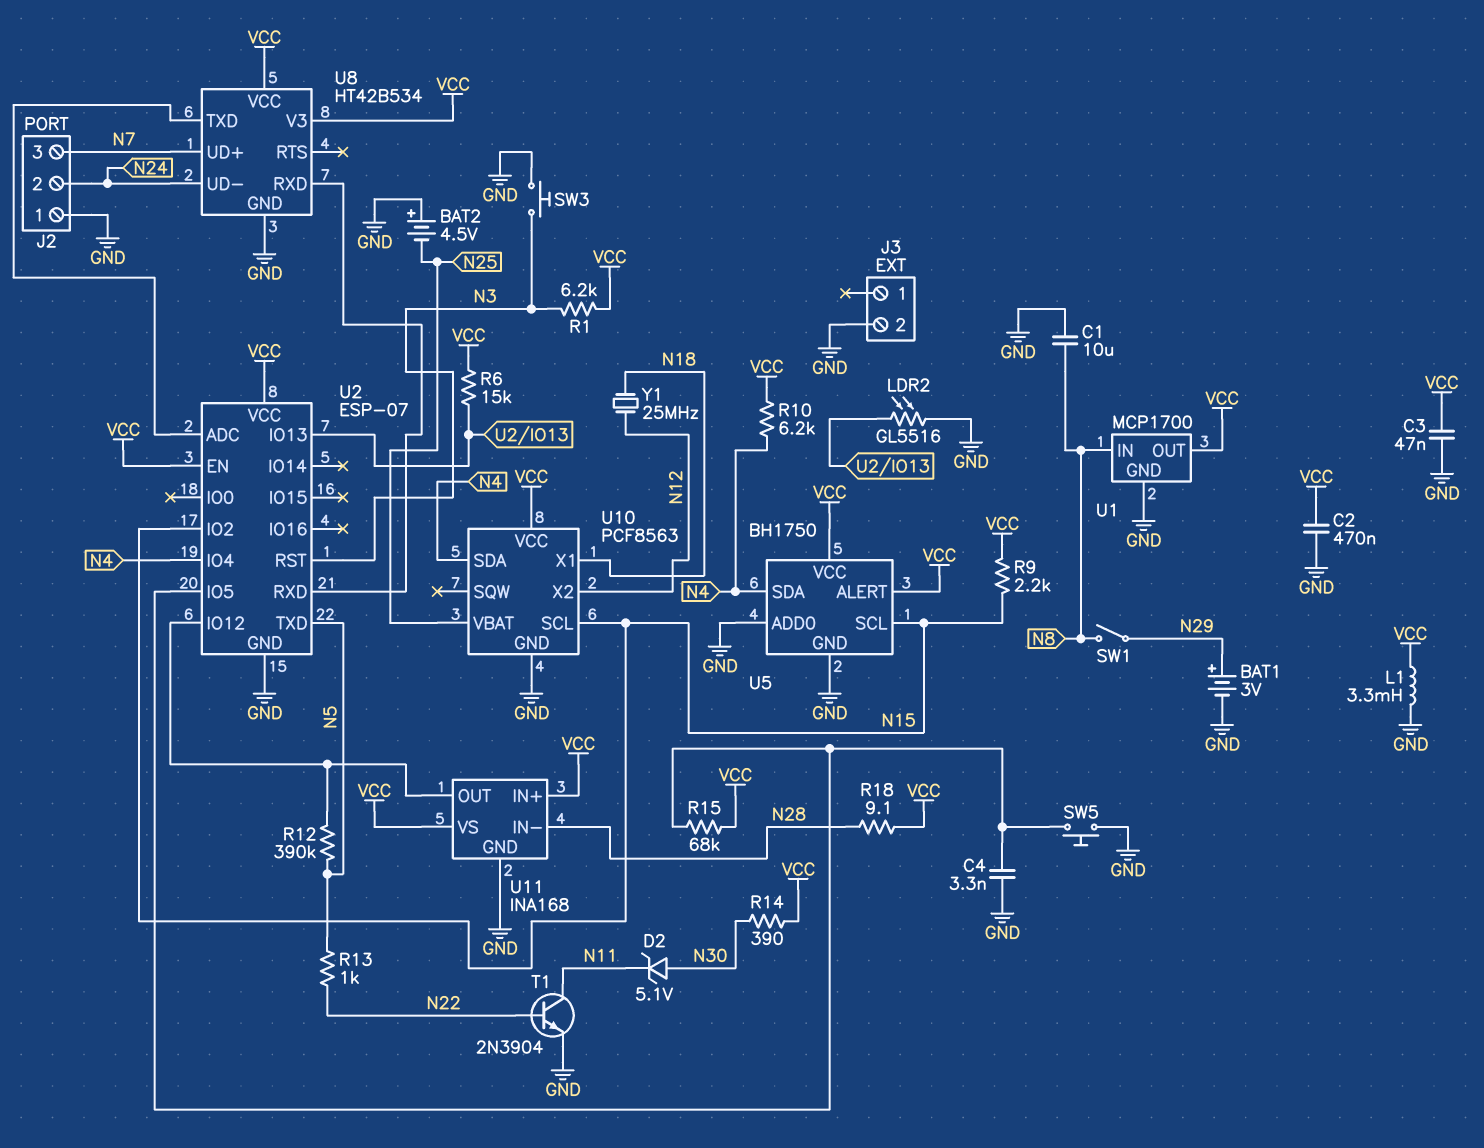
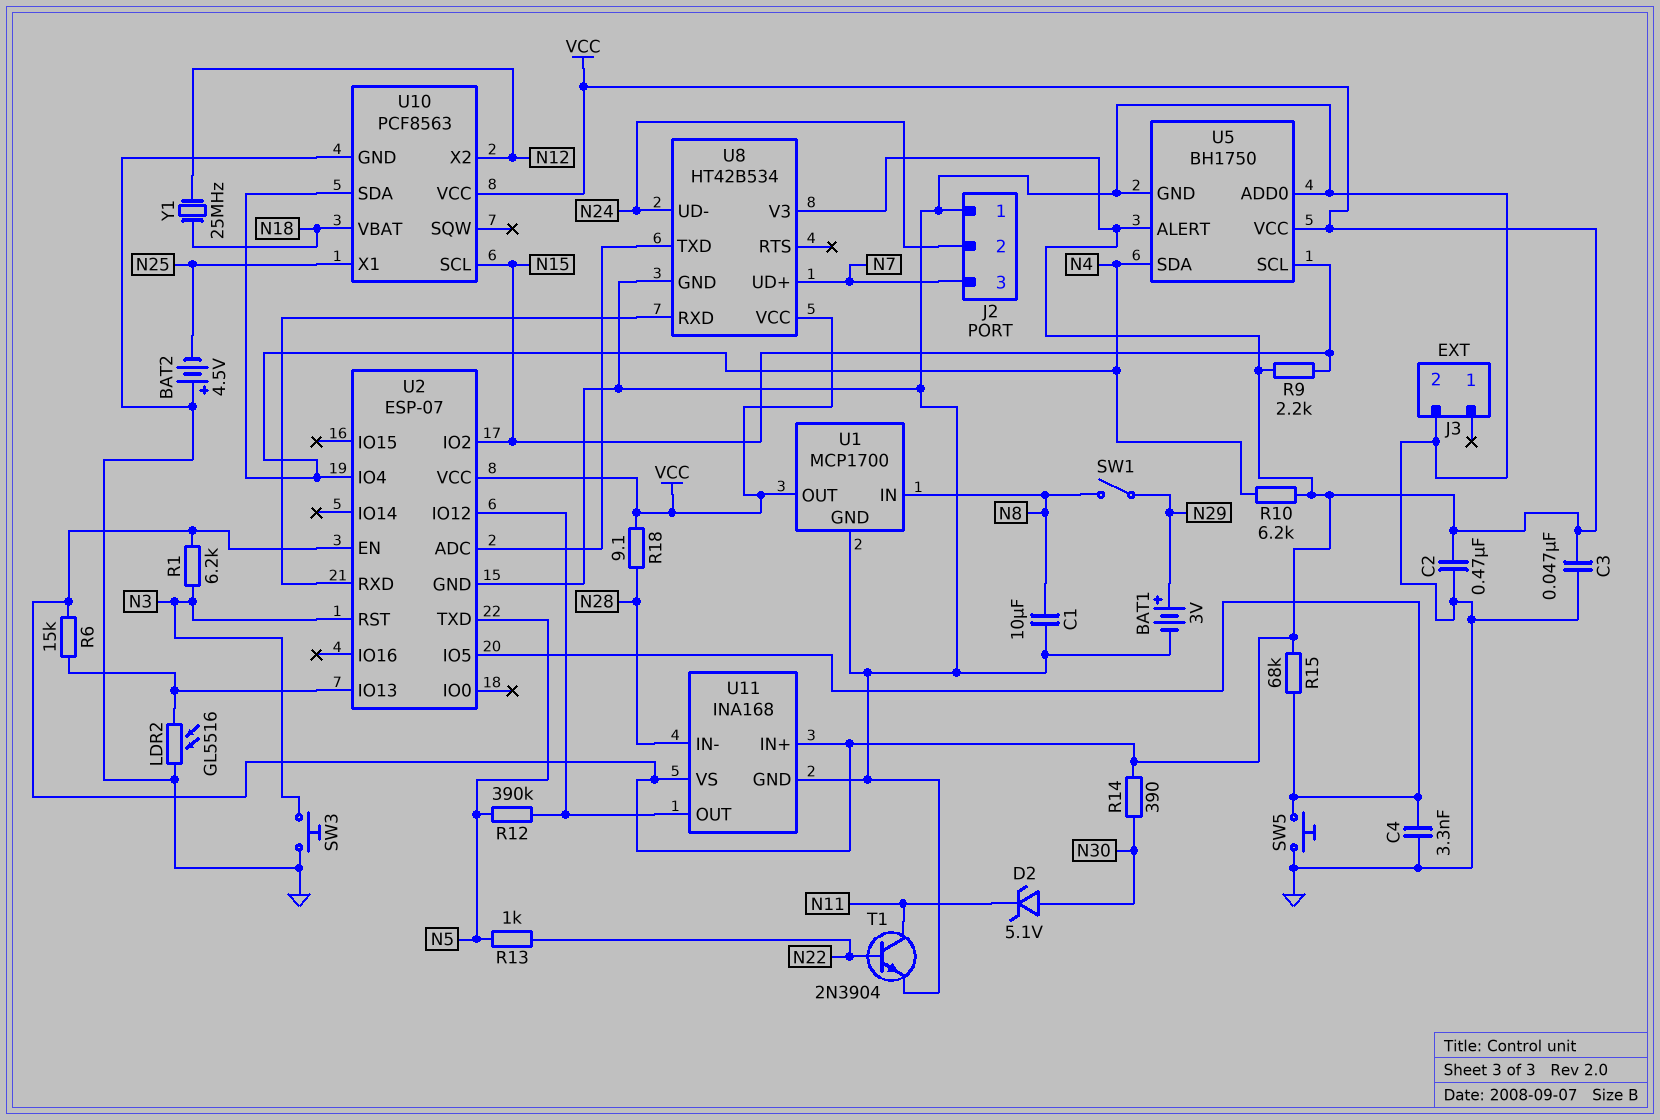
L1: 3.3mH (GND, VCC) -> none
U10 pin VBAT: N25 -> N18
U10 pin X1: N18 -> N25

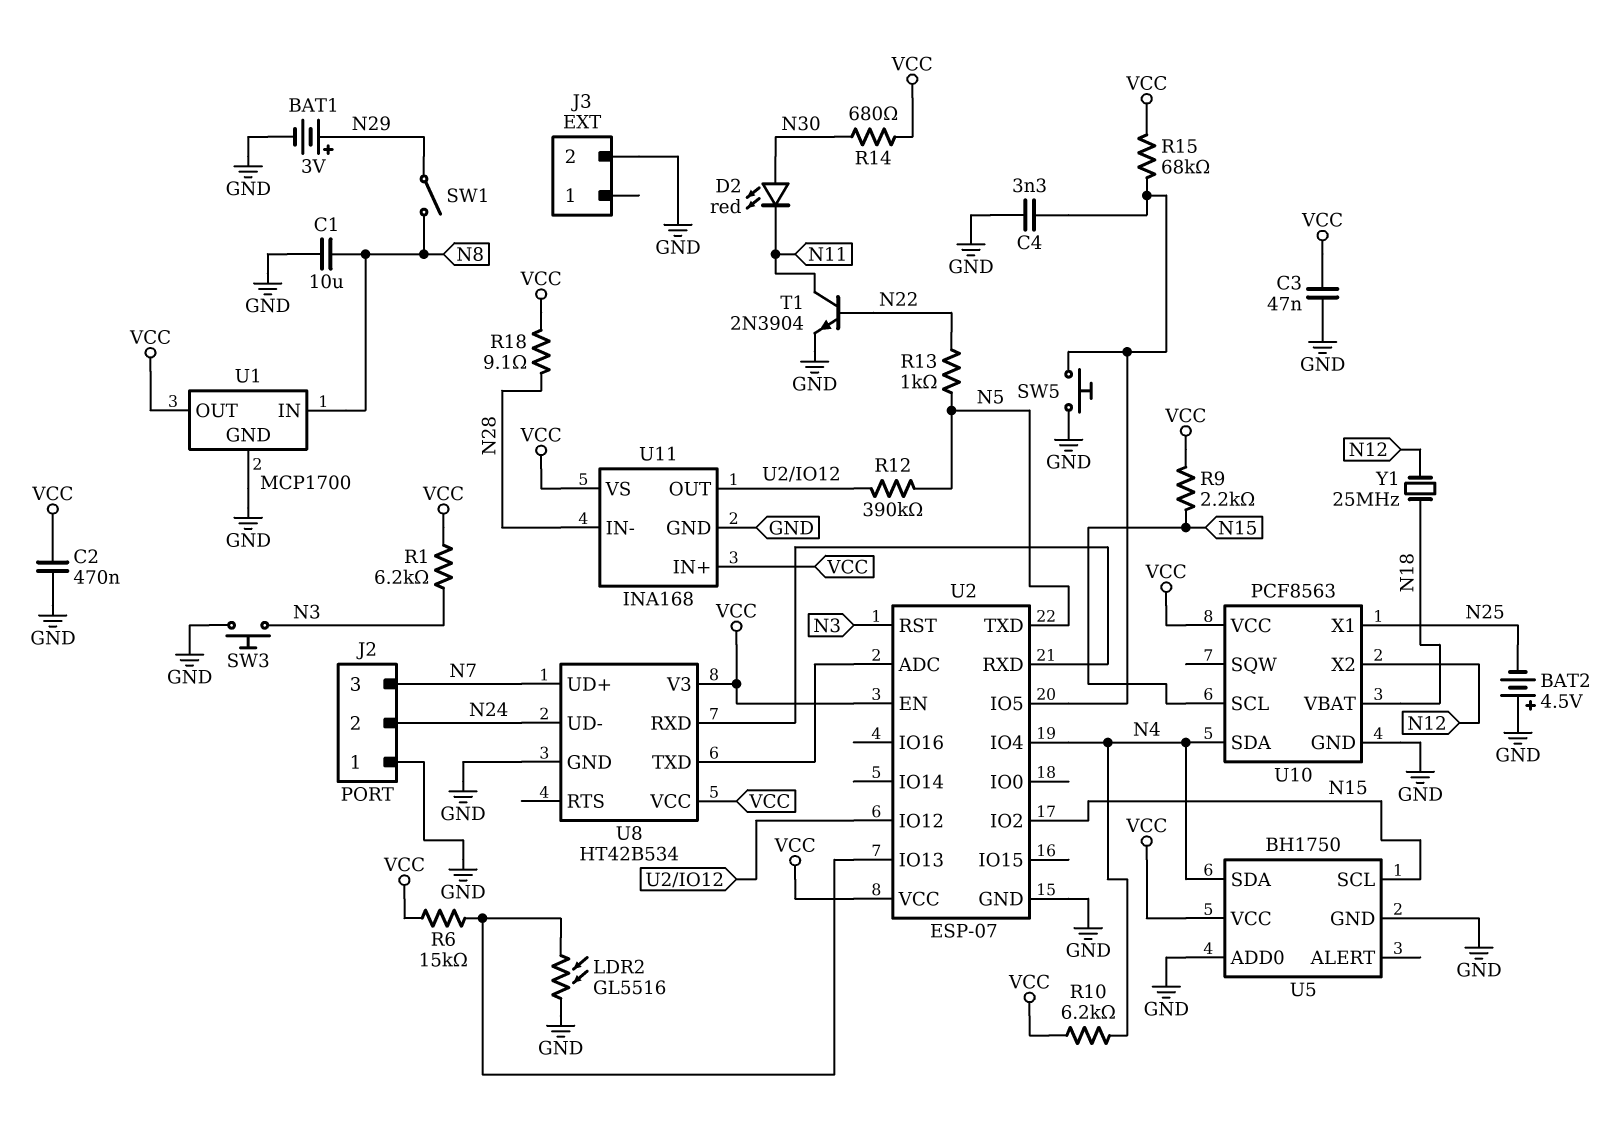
D2: zener 5.1V (A N30, K N11) -> LED red (A N30, K N11)
R14: 390 (N30, VCC) -> 680 (N30, VCC)
U5 pin ALERT: VCC -> none

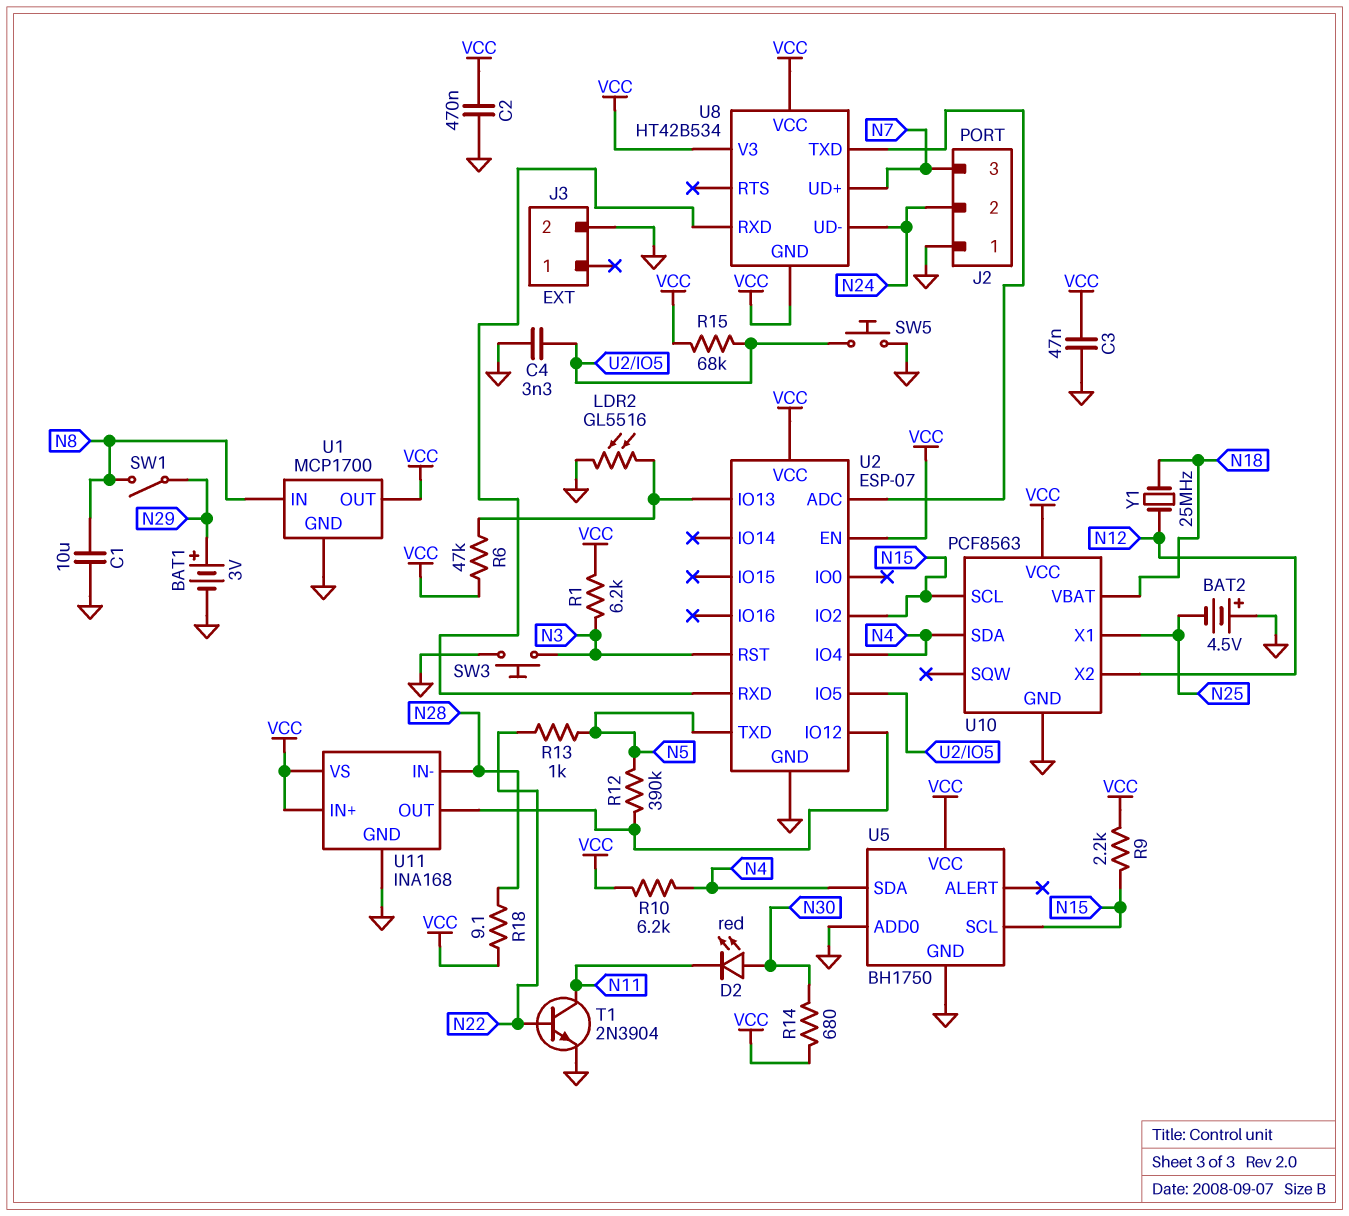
R6: 15k (U2/IO13, VCC) -> 47k (U2/IO13, VCC)
U8 pin GND: GND -> VCC

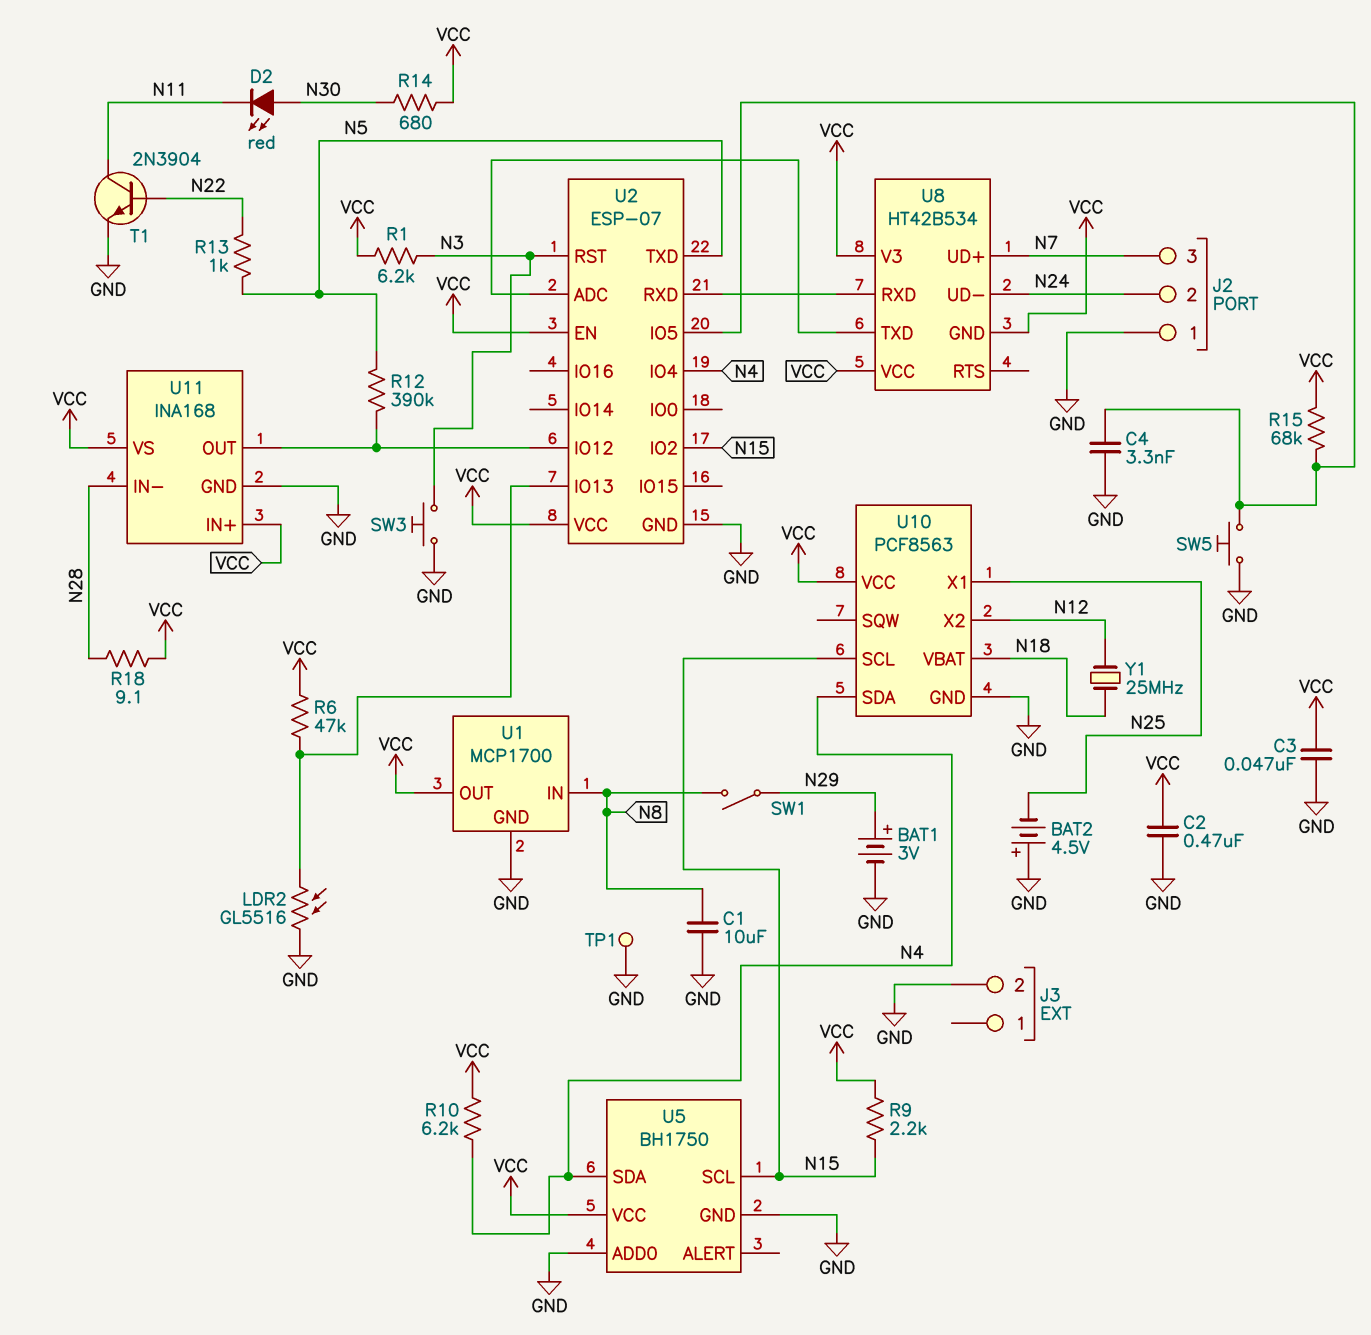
TP1: none -> test point (GND)

